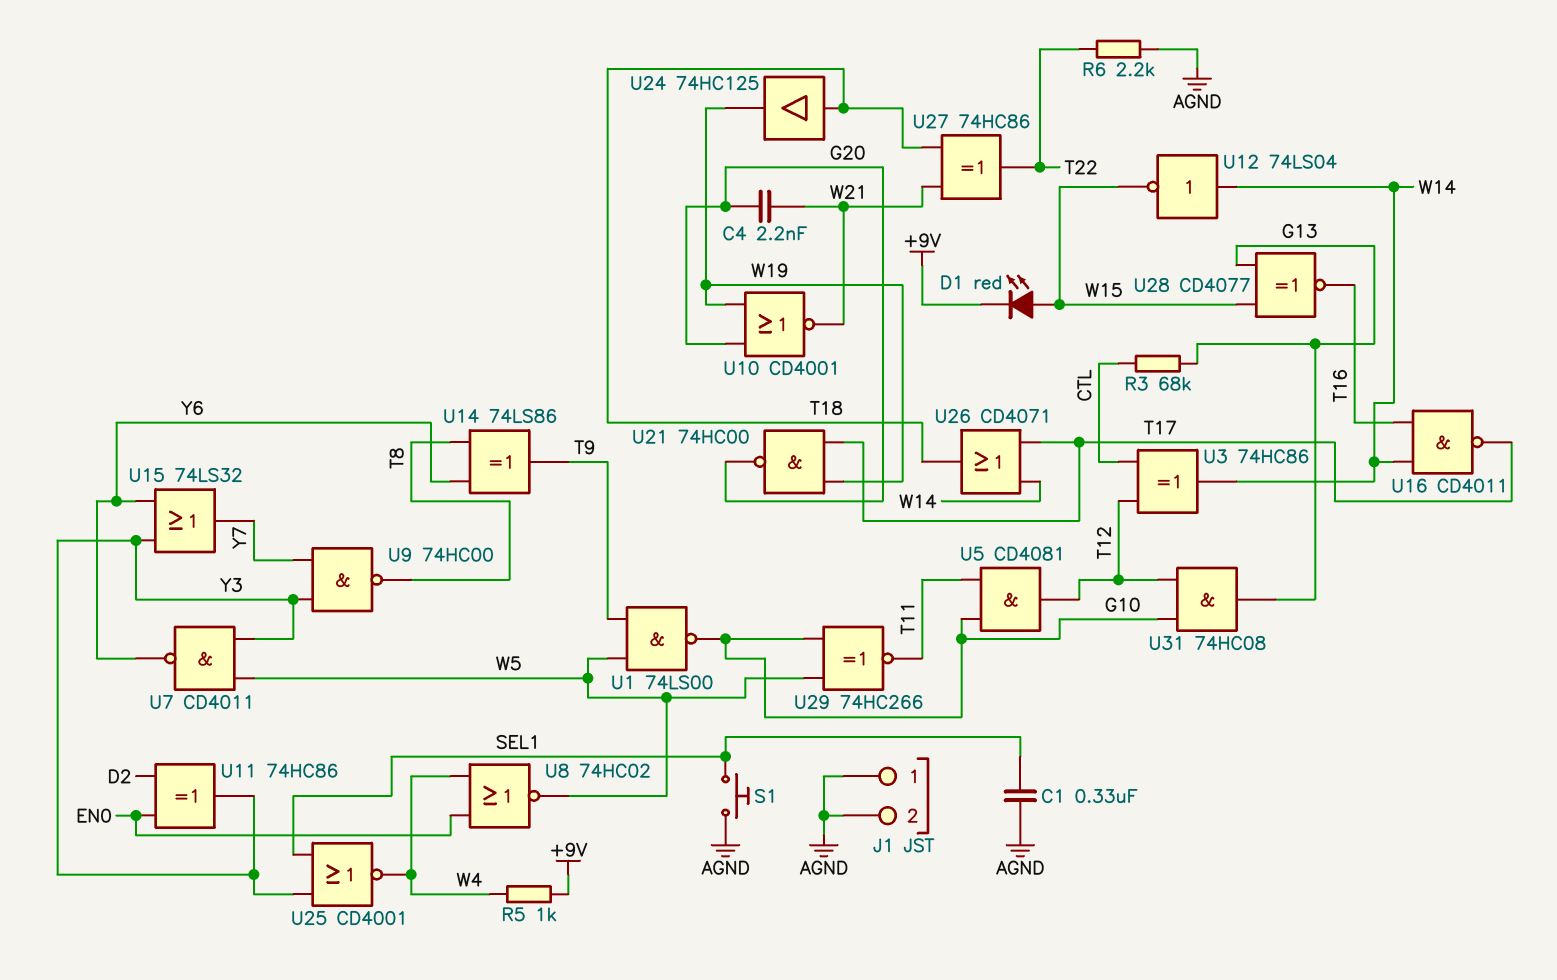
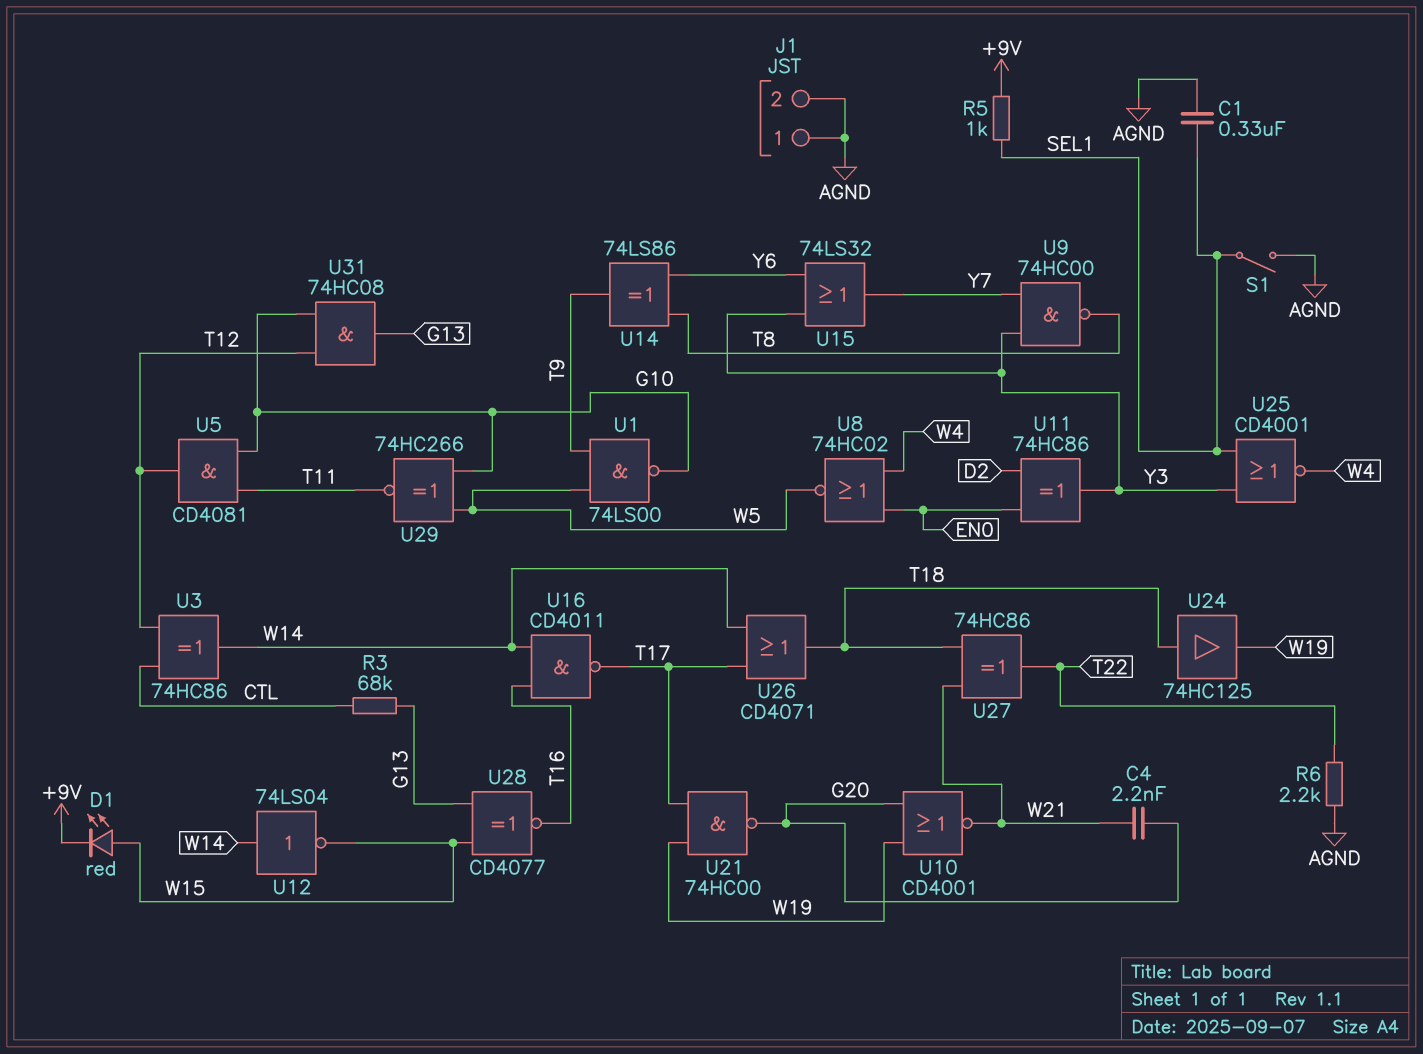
R5: 1k (+9V, W4) -> 1k (+9V, SEL1)
S1: button (AGND, SEL1) -> switch (AGND, SEL1)
U7: NAND CD4011 (in W5, in Y3, out Y6) -> none

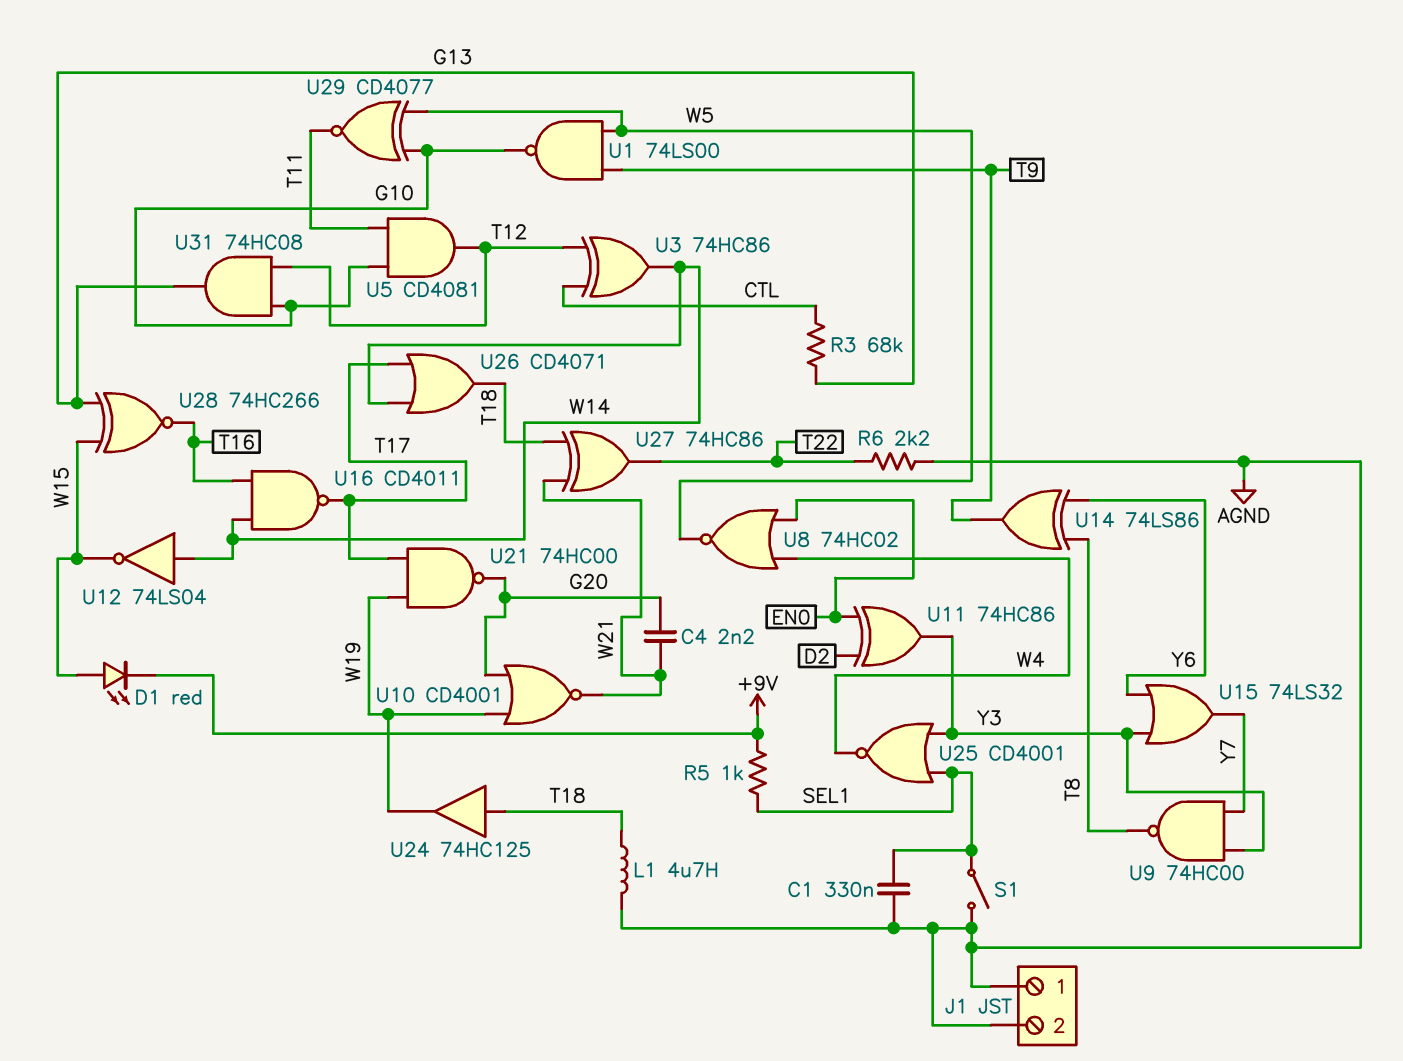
L1: none -> 4.7uH (AGND, T18)
U28: XNOR CD4077 (in G13, in W15, out T16) -> XNOR 74HC266 (in G13, in W15, out T16)
U29: XNOR 74HC266 (in G10, in W5, out T11) -> XNOR CD4077 (in G10, in W5, out T11)

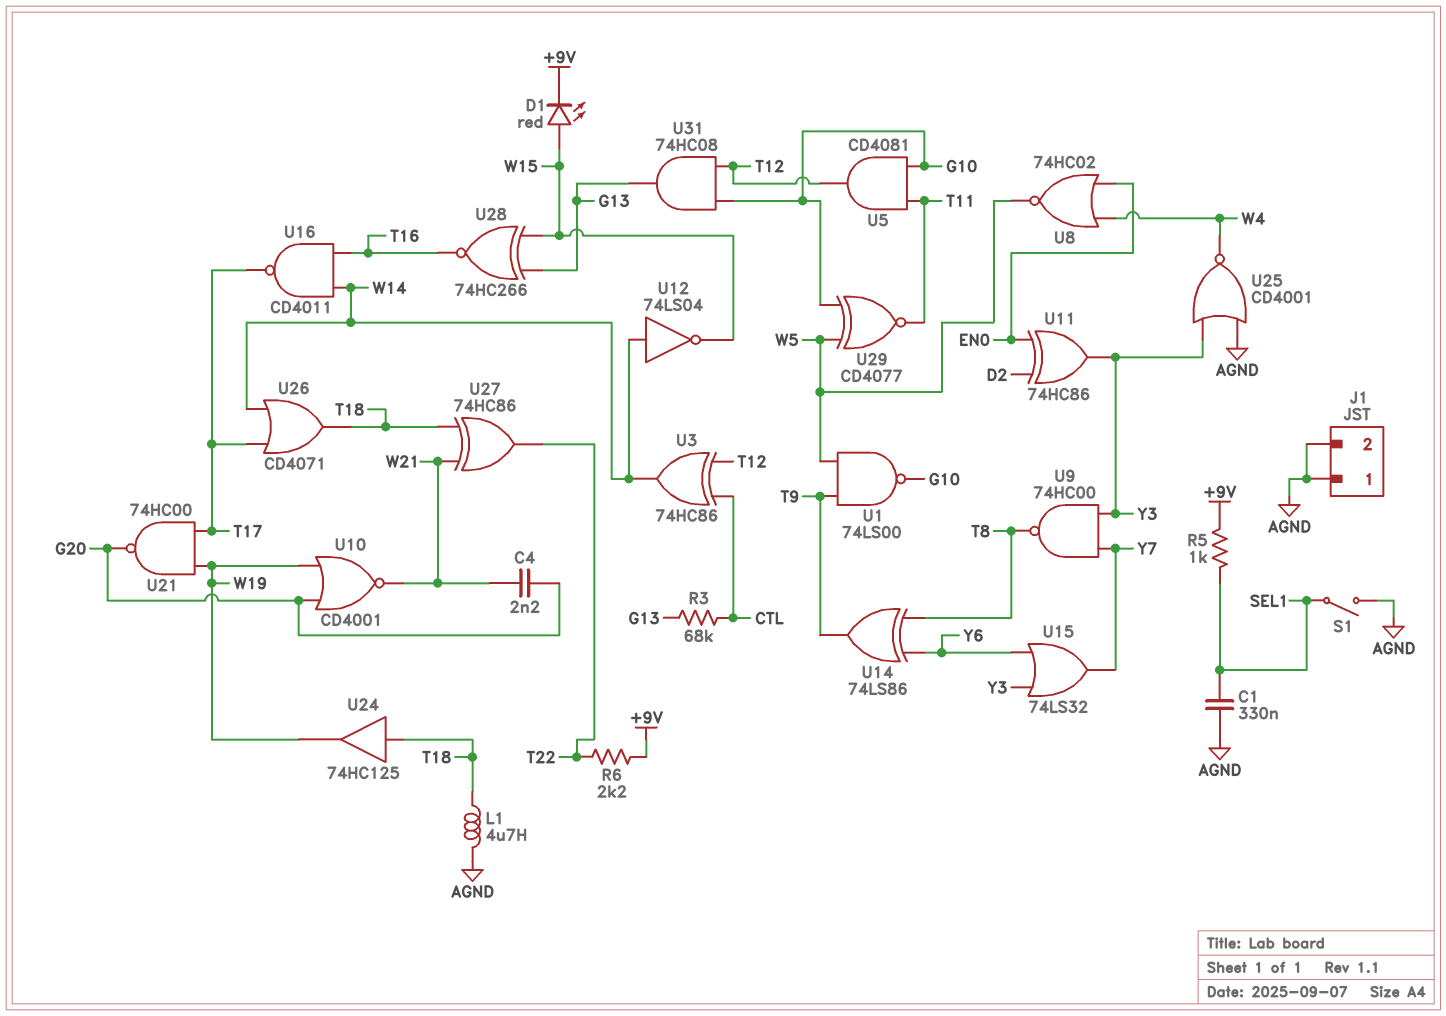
R6: 2.2k (AGND, T22) -> 2.2k (+9V, T22)
U25: NOR CD4001 (in SEL1, in Y3, out W4) -> NOR CD4001 (in AGND, in Y3, out W4)

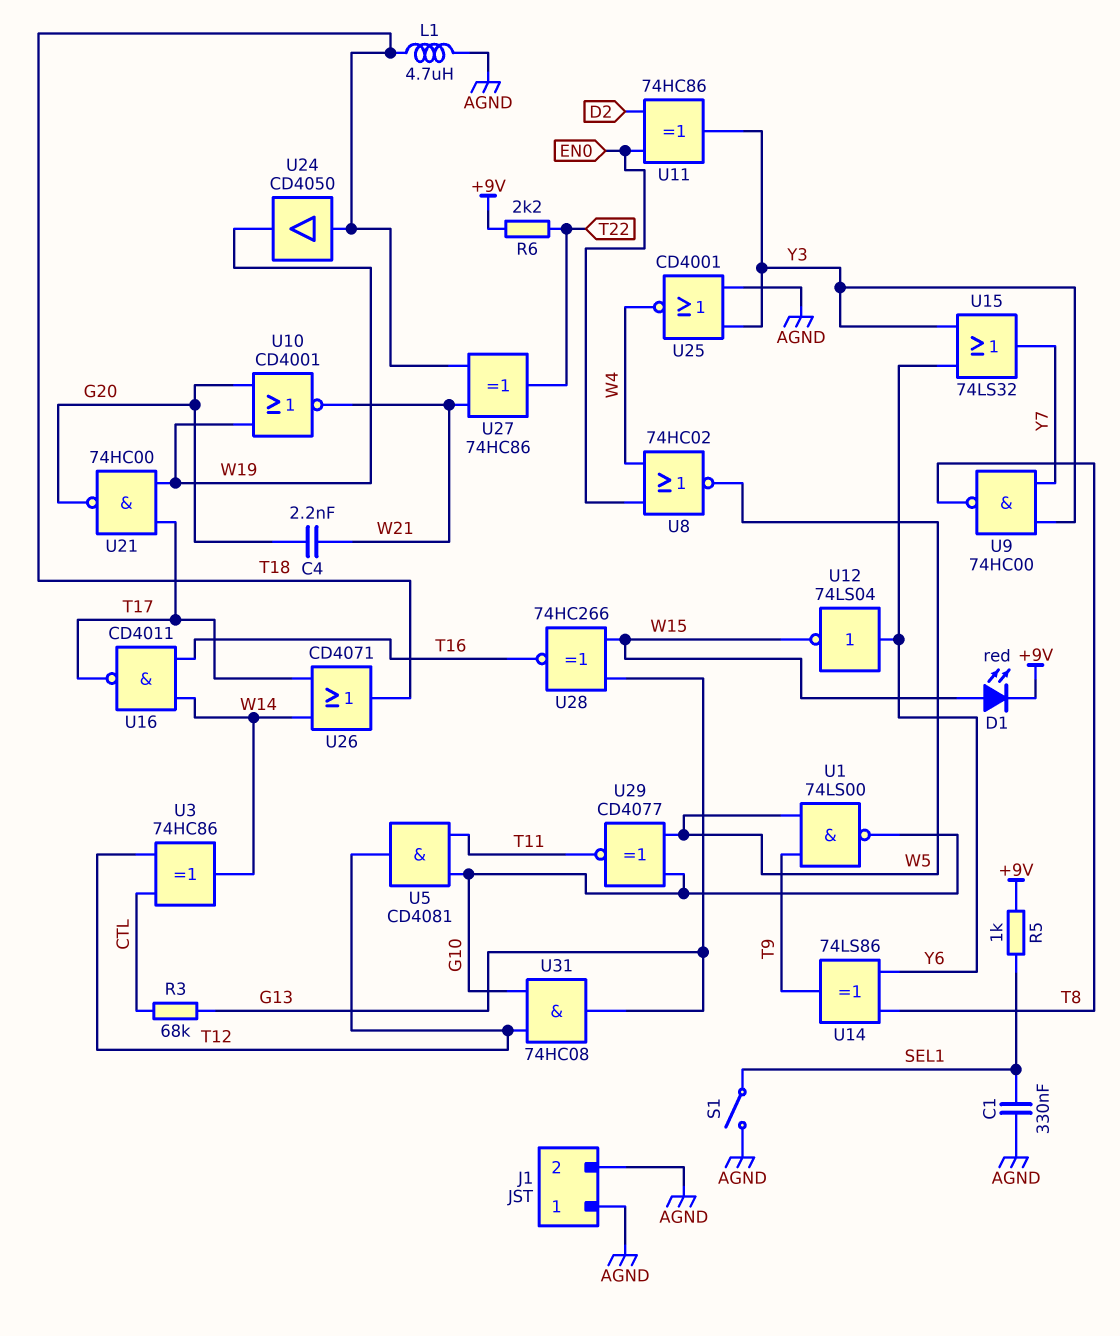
U12: NOT 74LS04 (in W14, out W15) -> NOT 74LS04 (in Y6, out W15)
U24: buffer 74HC125 (in T18, out W19) -> buffer CD4050 (in T18, out W19)

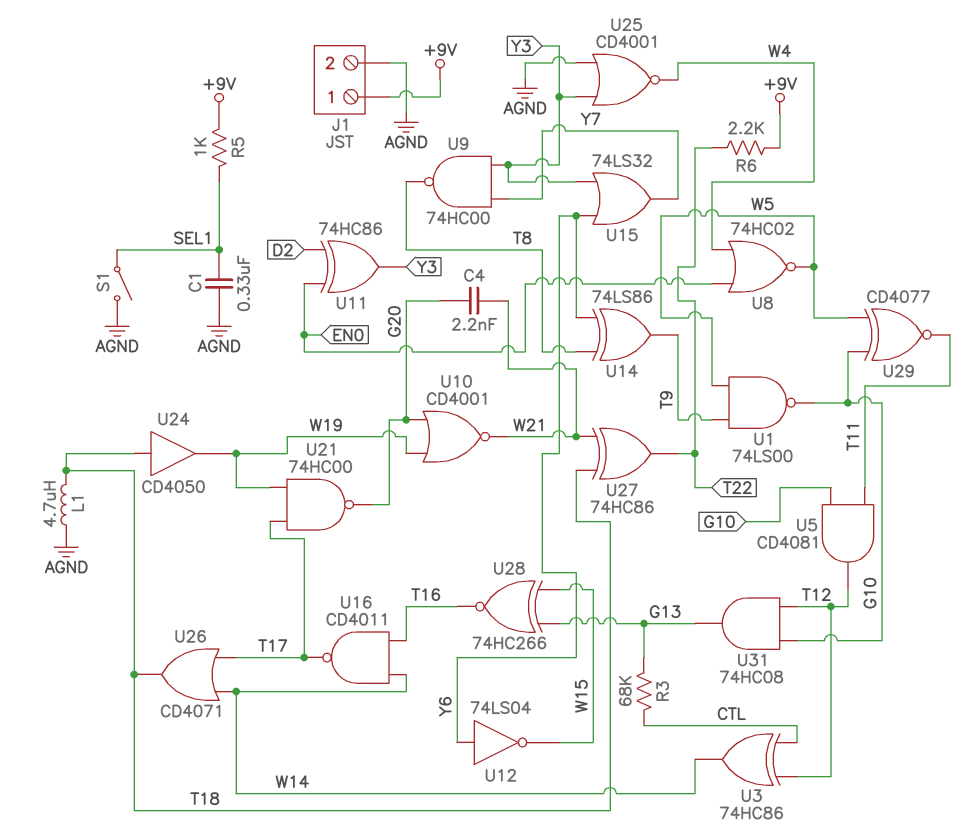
D1: LED red (A W15, K +9V) -> none
J1 pin 1: AGND -> +9V

